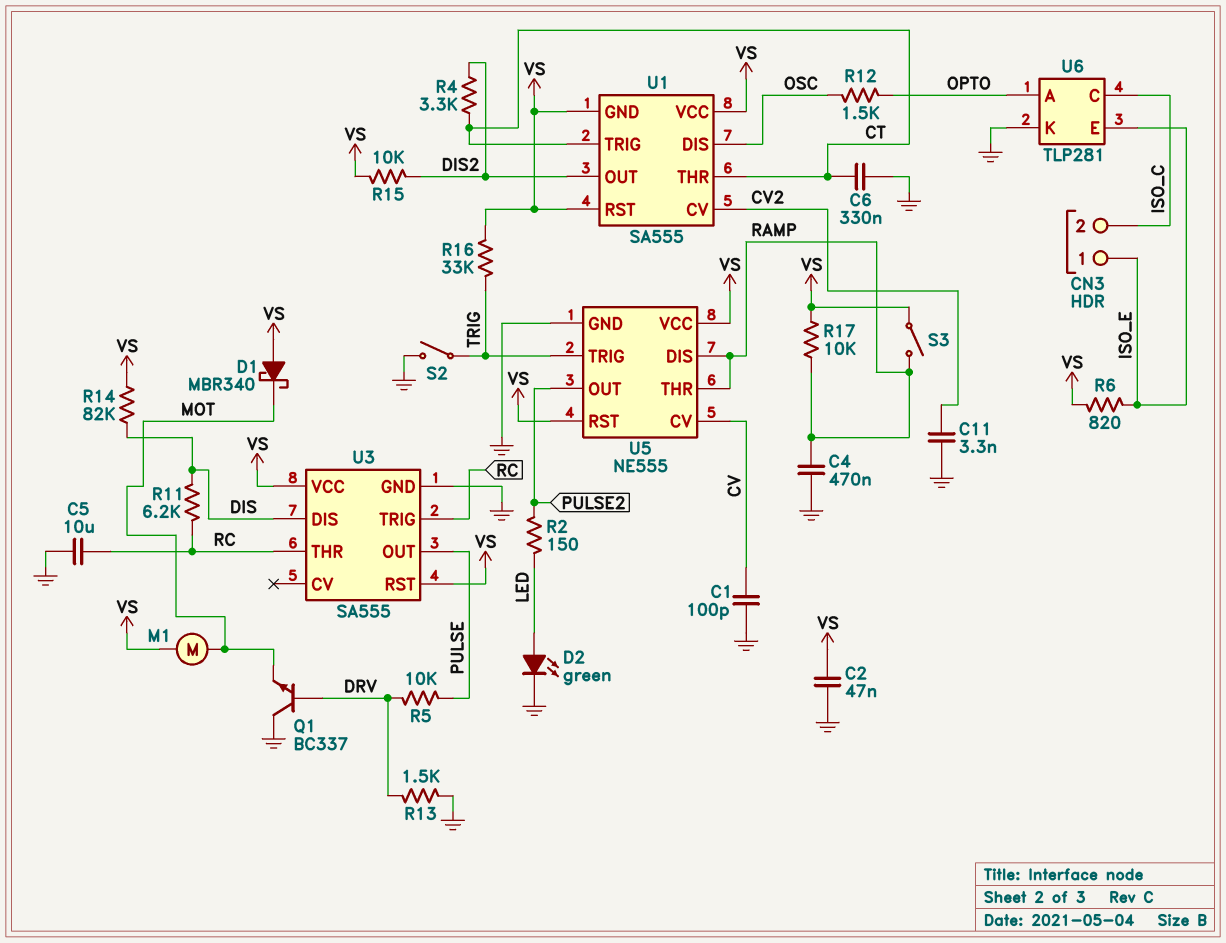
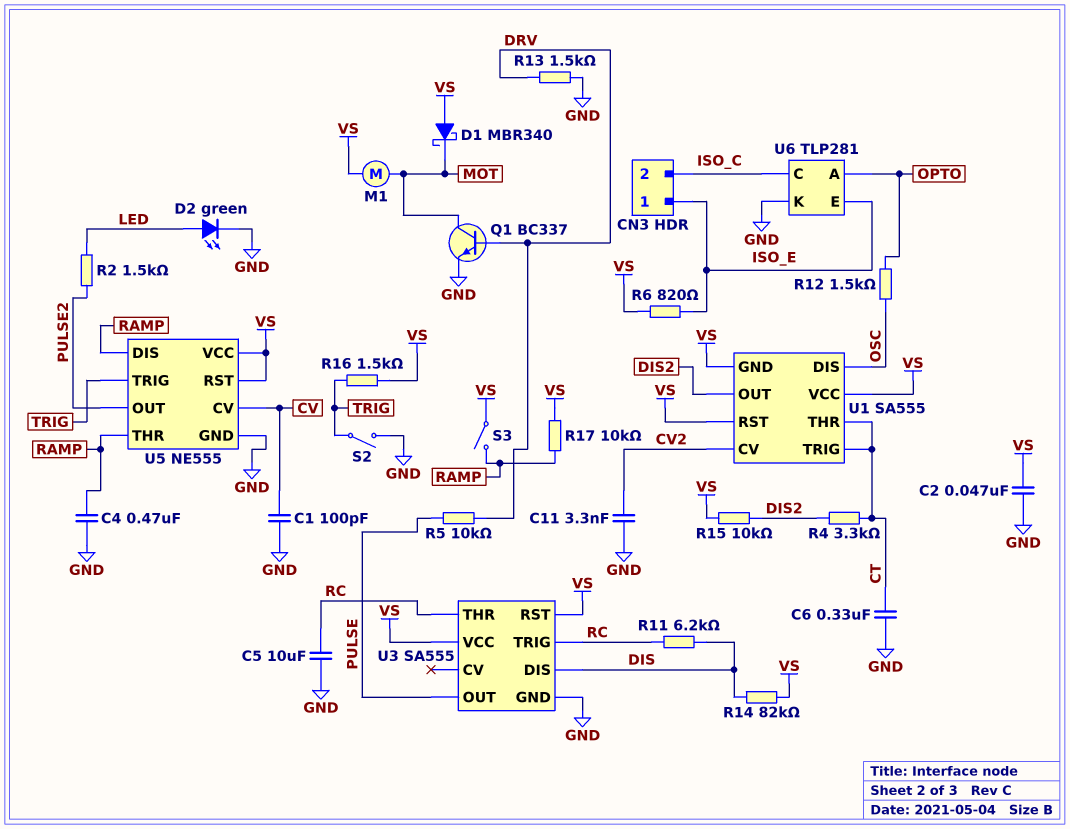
Q1: NPN BC337 (B DRV, C GND, E MOT) -> NPN BC337 (B DRV, C MOT, E GND)
R2: 150 (LED, PULSE2) -> 1.5k (LED, PULSE2)
R16: 33k (TRIG, VS) -> 1.5k (TRIG, VS)

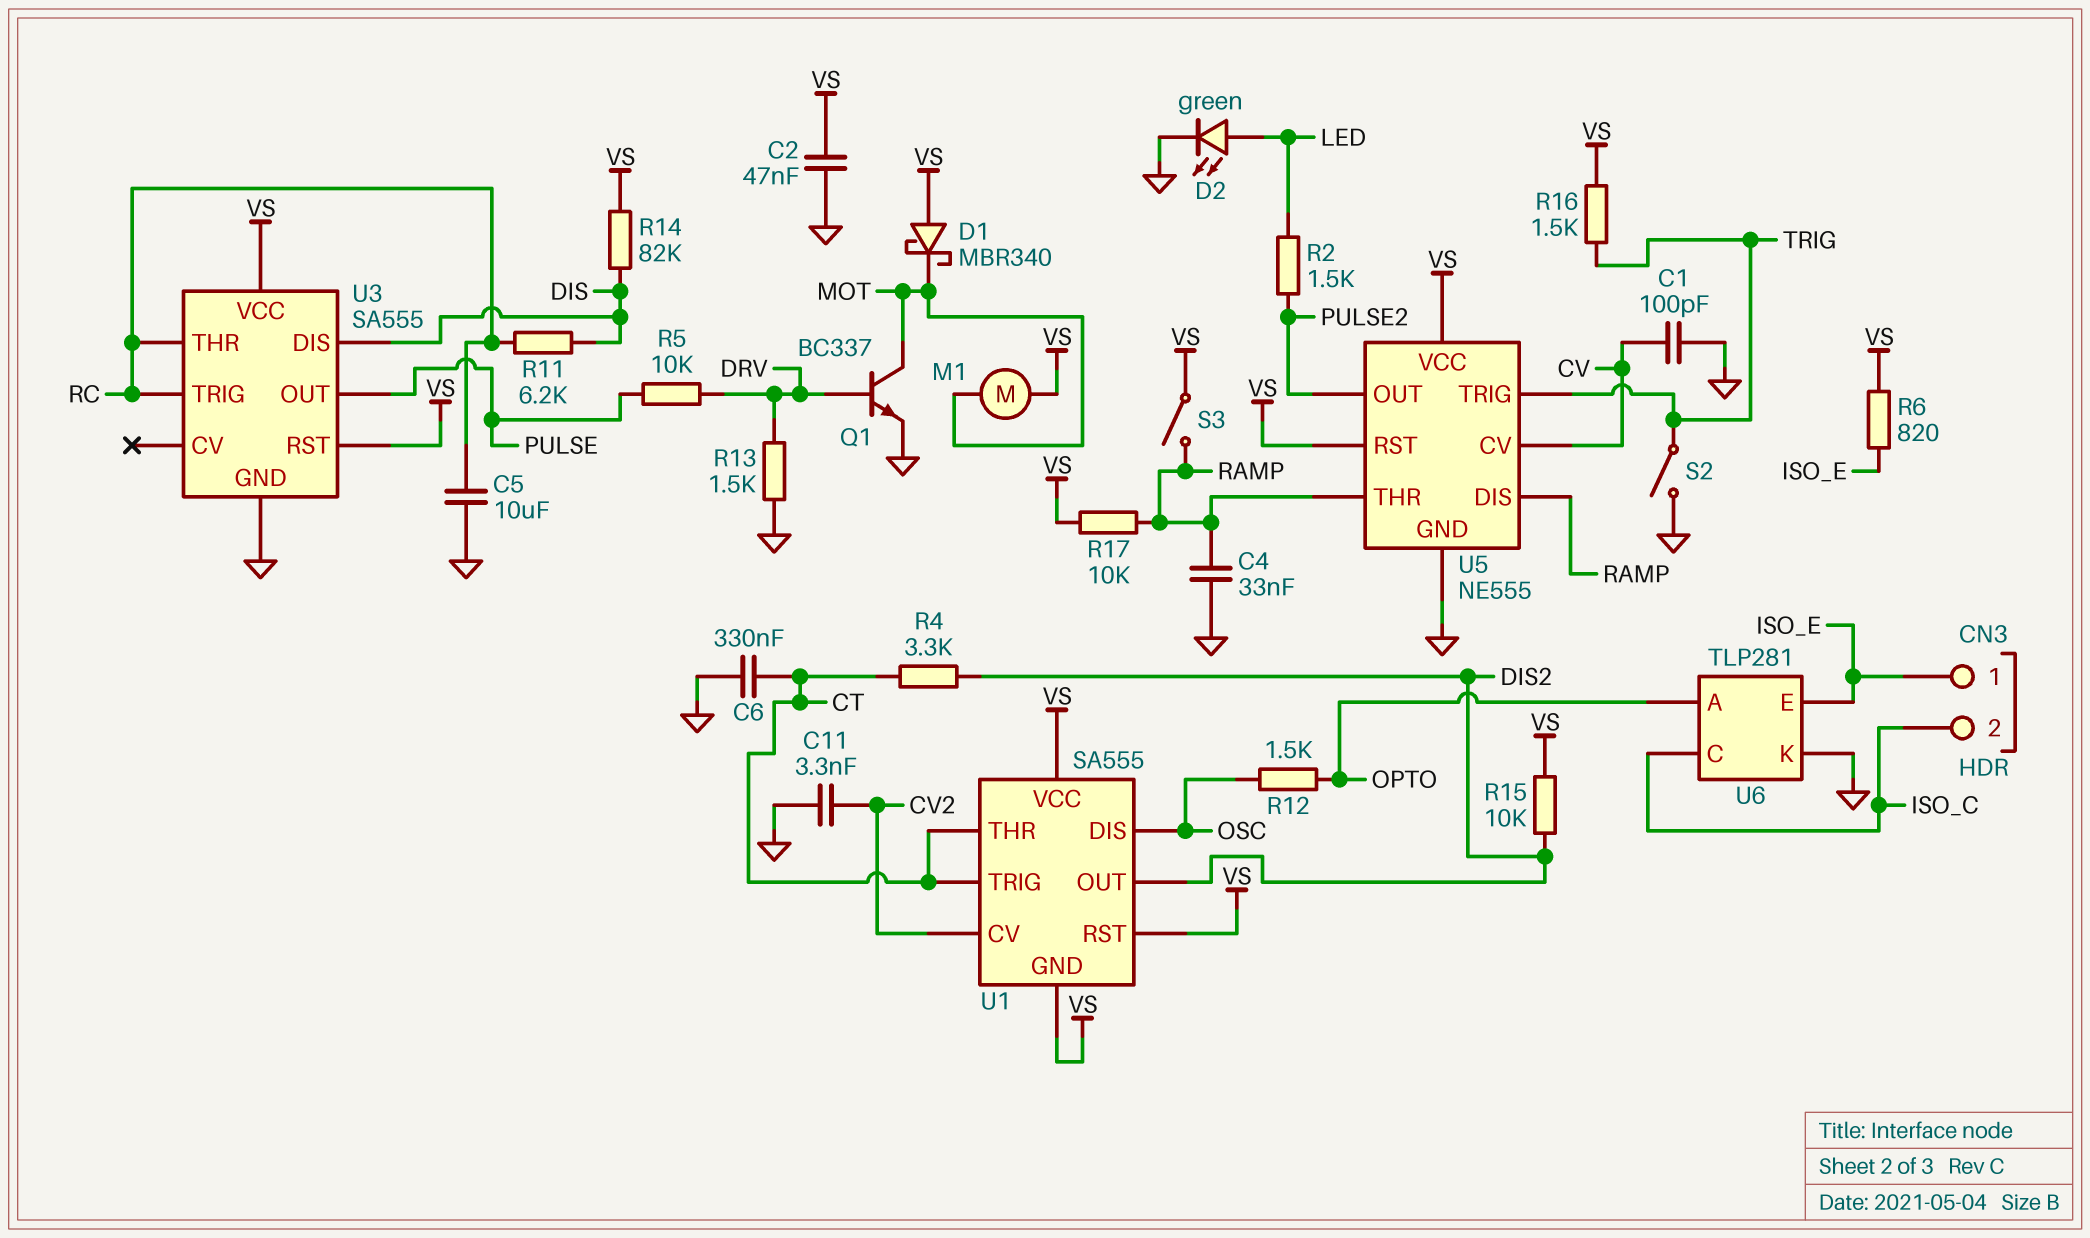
C4: 470nF (GND, RAMP) -> 33nF (GND, RAMP)

